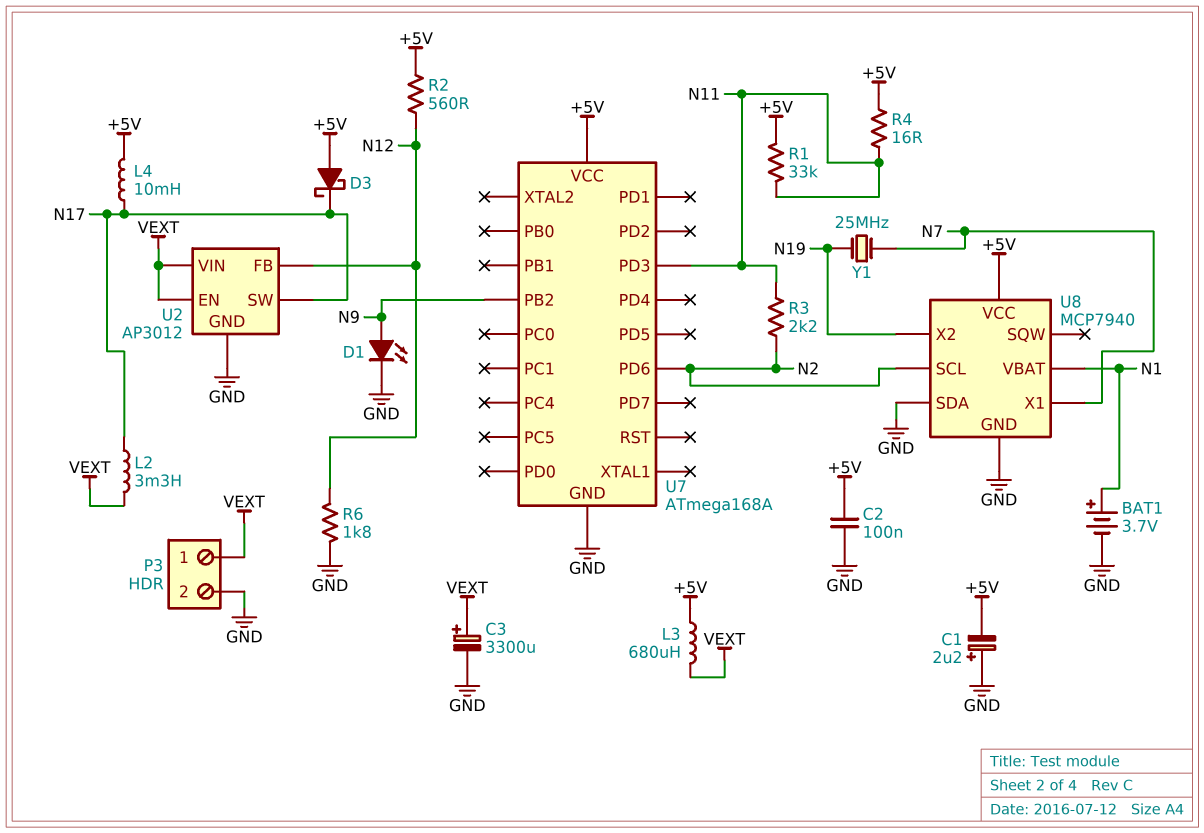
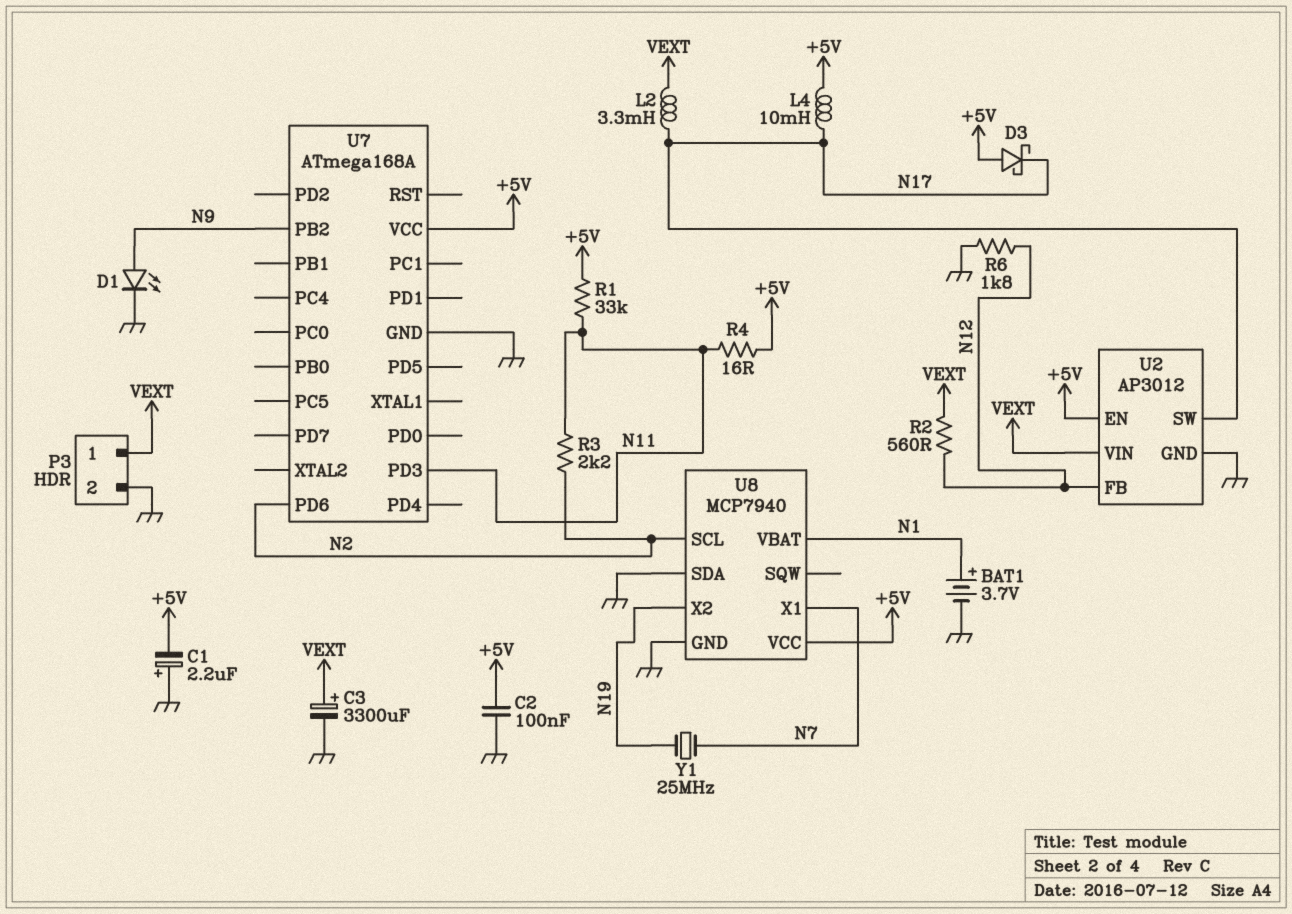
L3: 680uH (+5V, VEXT) -> none
R2: 560 (+5V, N12) -> 560 (N12, VEXT)
U2 pin EN: VEXT -> +5V

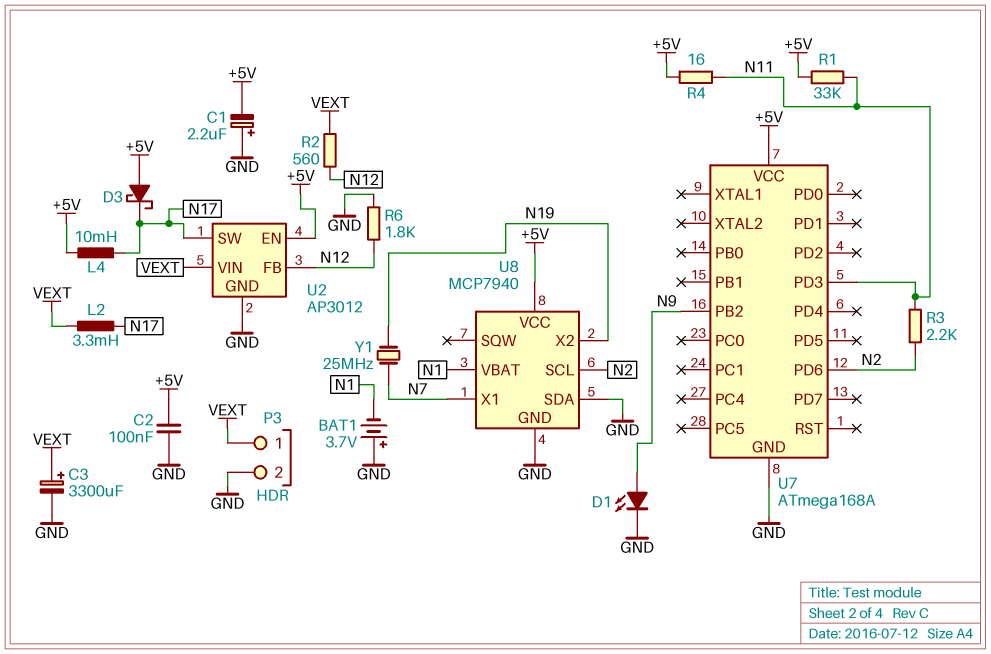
BAT1: 3.7V (plus N1, minus GND) -> 3.7V (plus GND, minus N1)

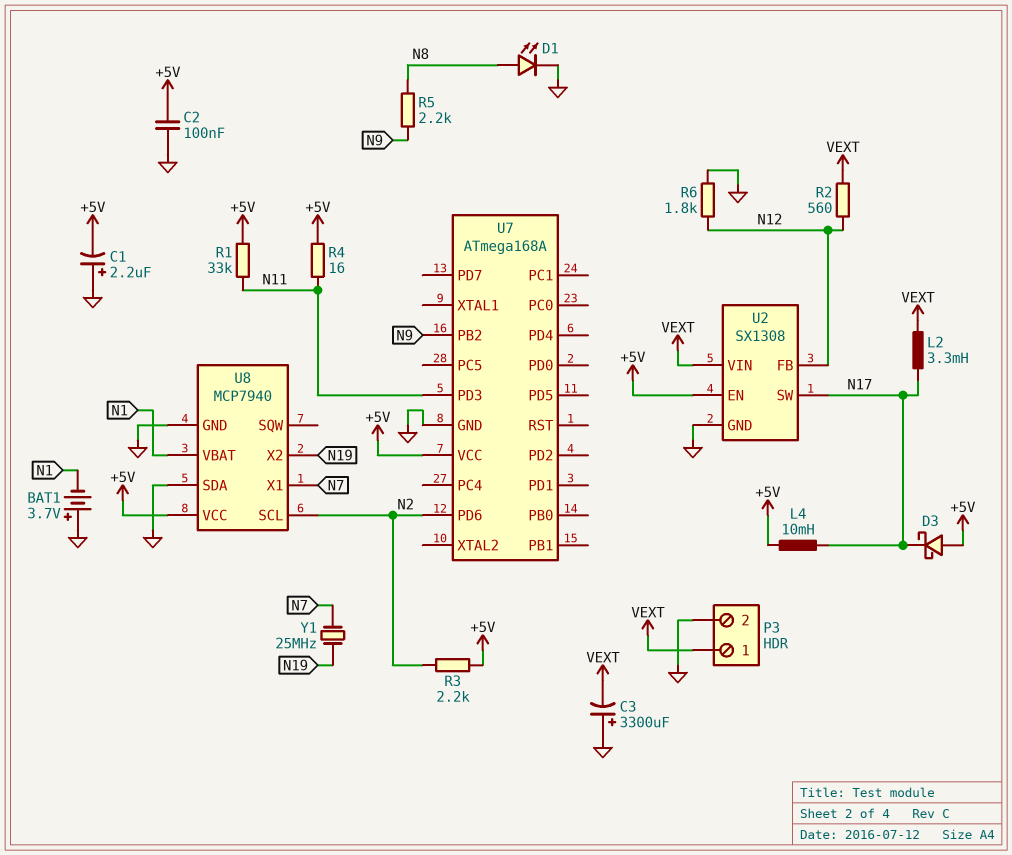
C3: 3300uF (plus VEXT, minus GND) -> 3300uF (plus GND, minus VEXT)
D1: LED (A N9, K GND) -> LED (A N8, K GND)
R3: 2.2k (N2, N11) -> 2.2k (+5V, N2)
R5: none -> 2.2k (N8, N9)
U2: AP3012 -> SX1308

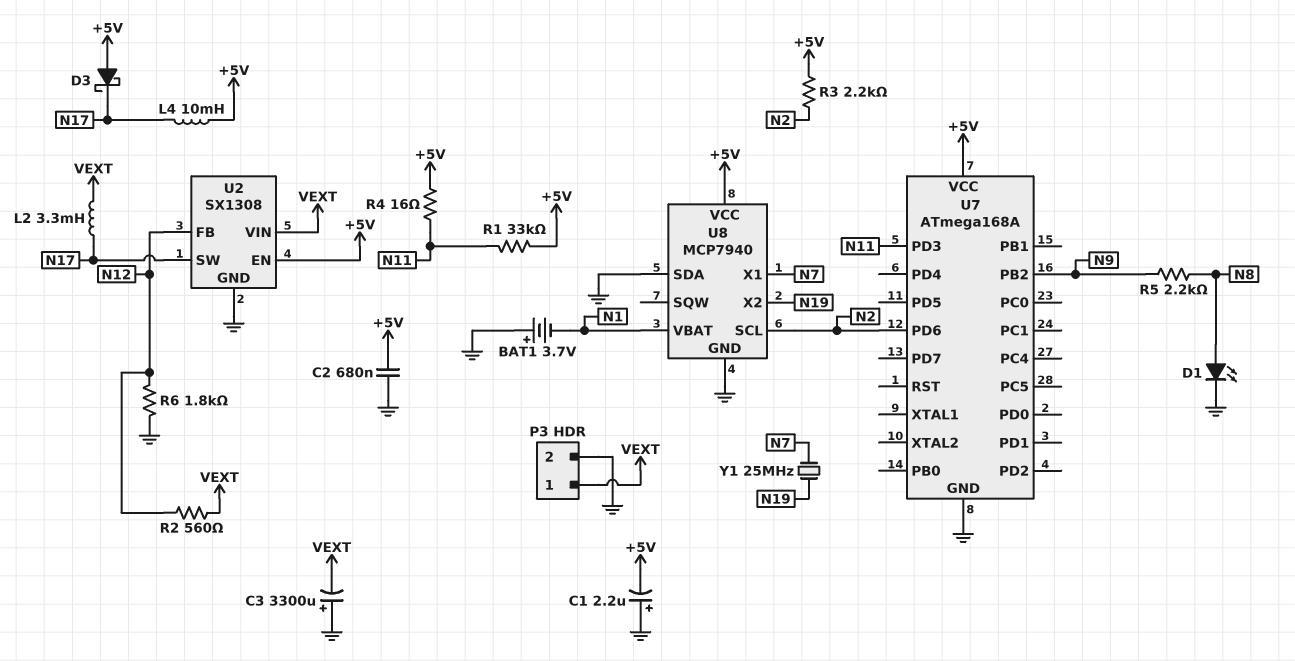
C2: 100nF (+5V, GND) -> 680nF (+5V, GND)

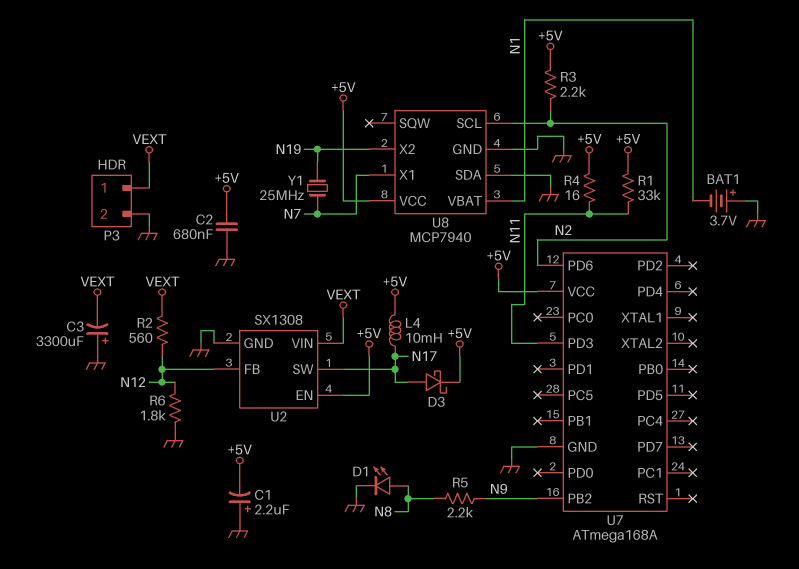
D3: schottky (A +5V, K N17) -> schottky (A N17, K +5V)
L2: 3.3mH (N17, VEXT) -> none

